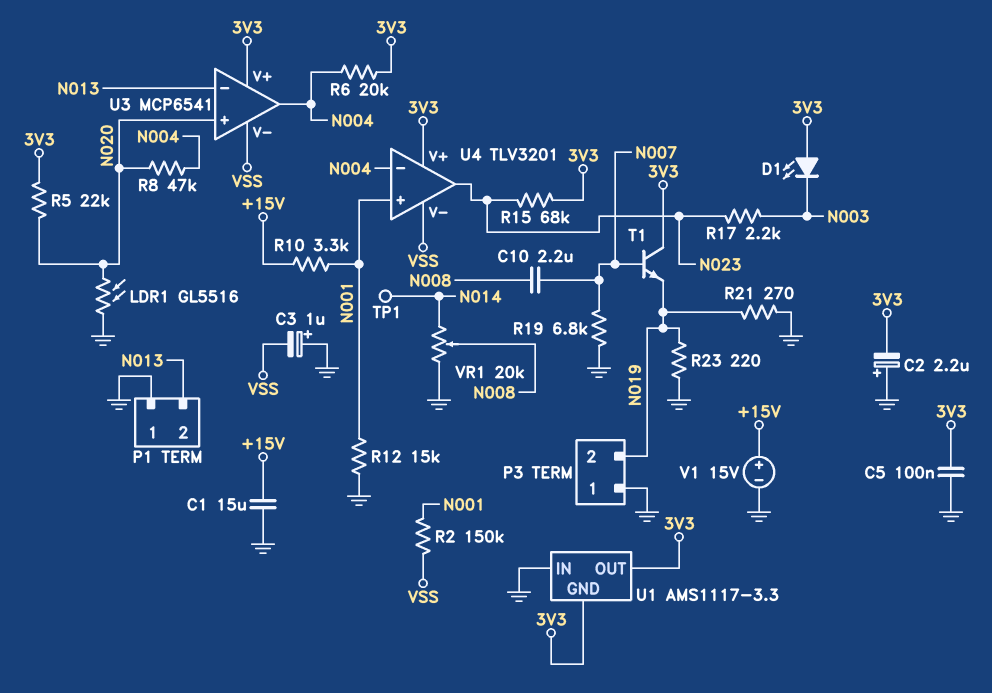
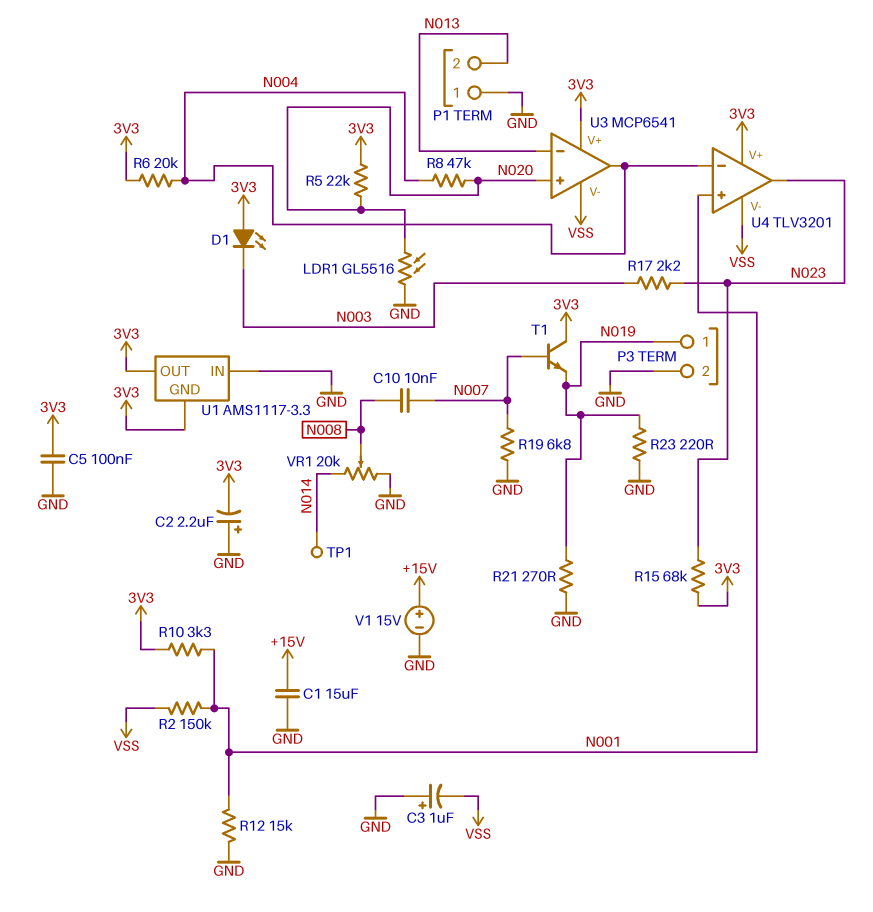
C10: 2.2uF (N007, N008) -> 10nF (N007, N008)
P3 pin 1: GND -> N019
P3 pin 2: N019 -> GND
R10: 3.3k (+15V, N001) -> 3.3k (3V3, N001)

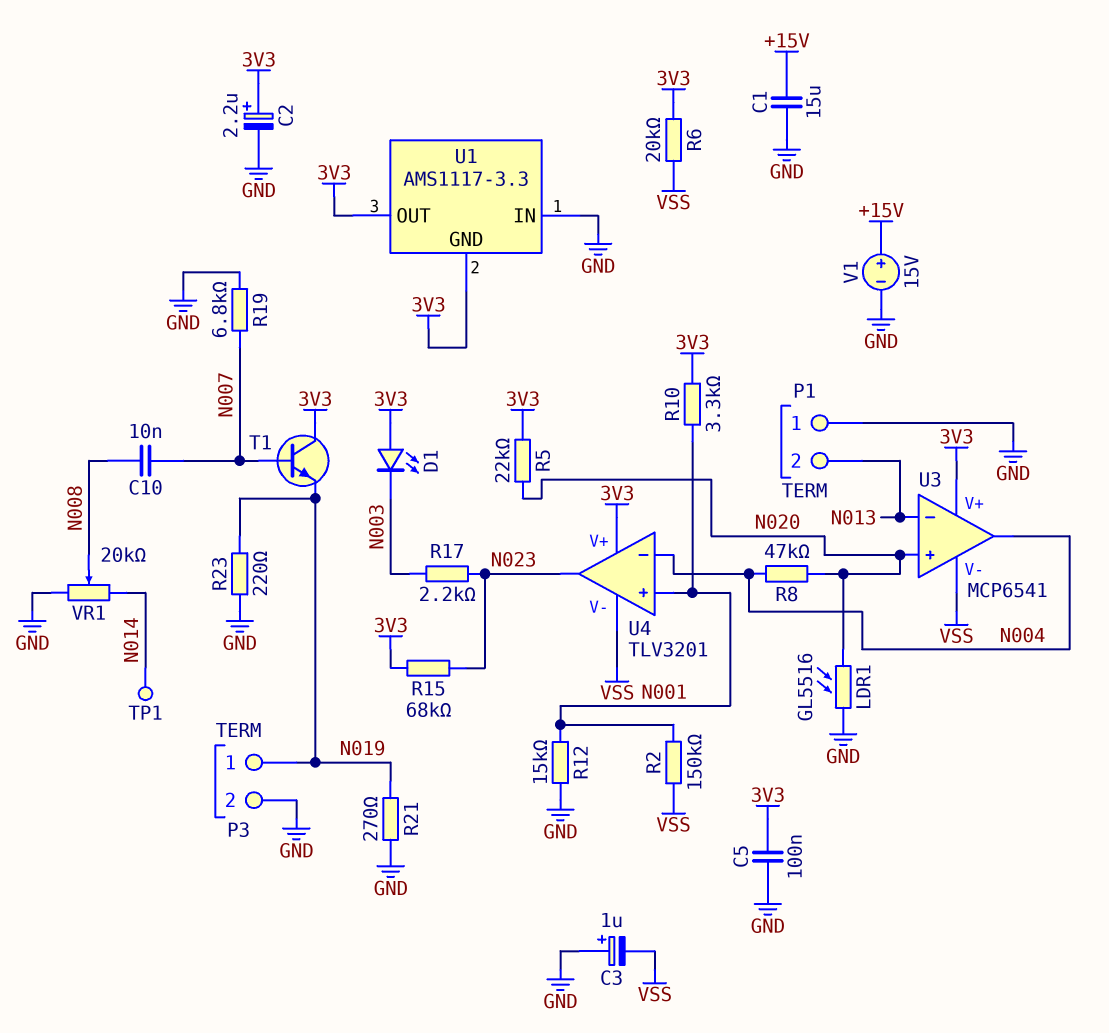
C2: 2.2uF (plus GND, minus 3V3) -> 2.2uF (plus 3V3, minus GND)
R6: 20k (3V3, N004) -> 20k (3V3, VSS)

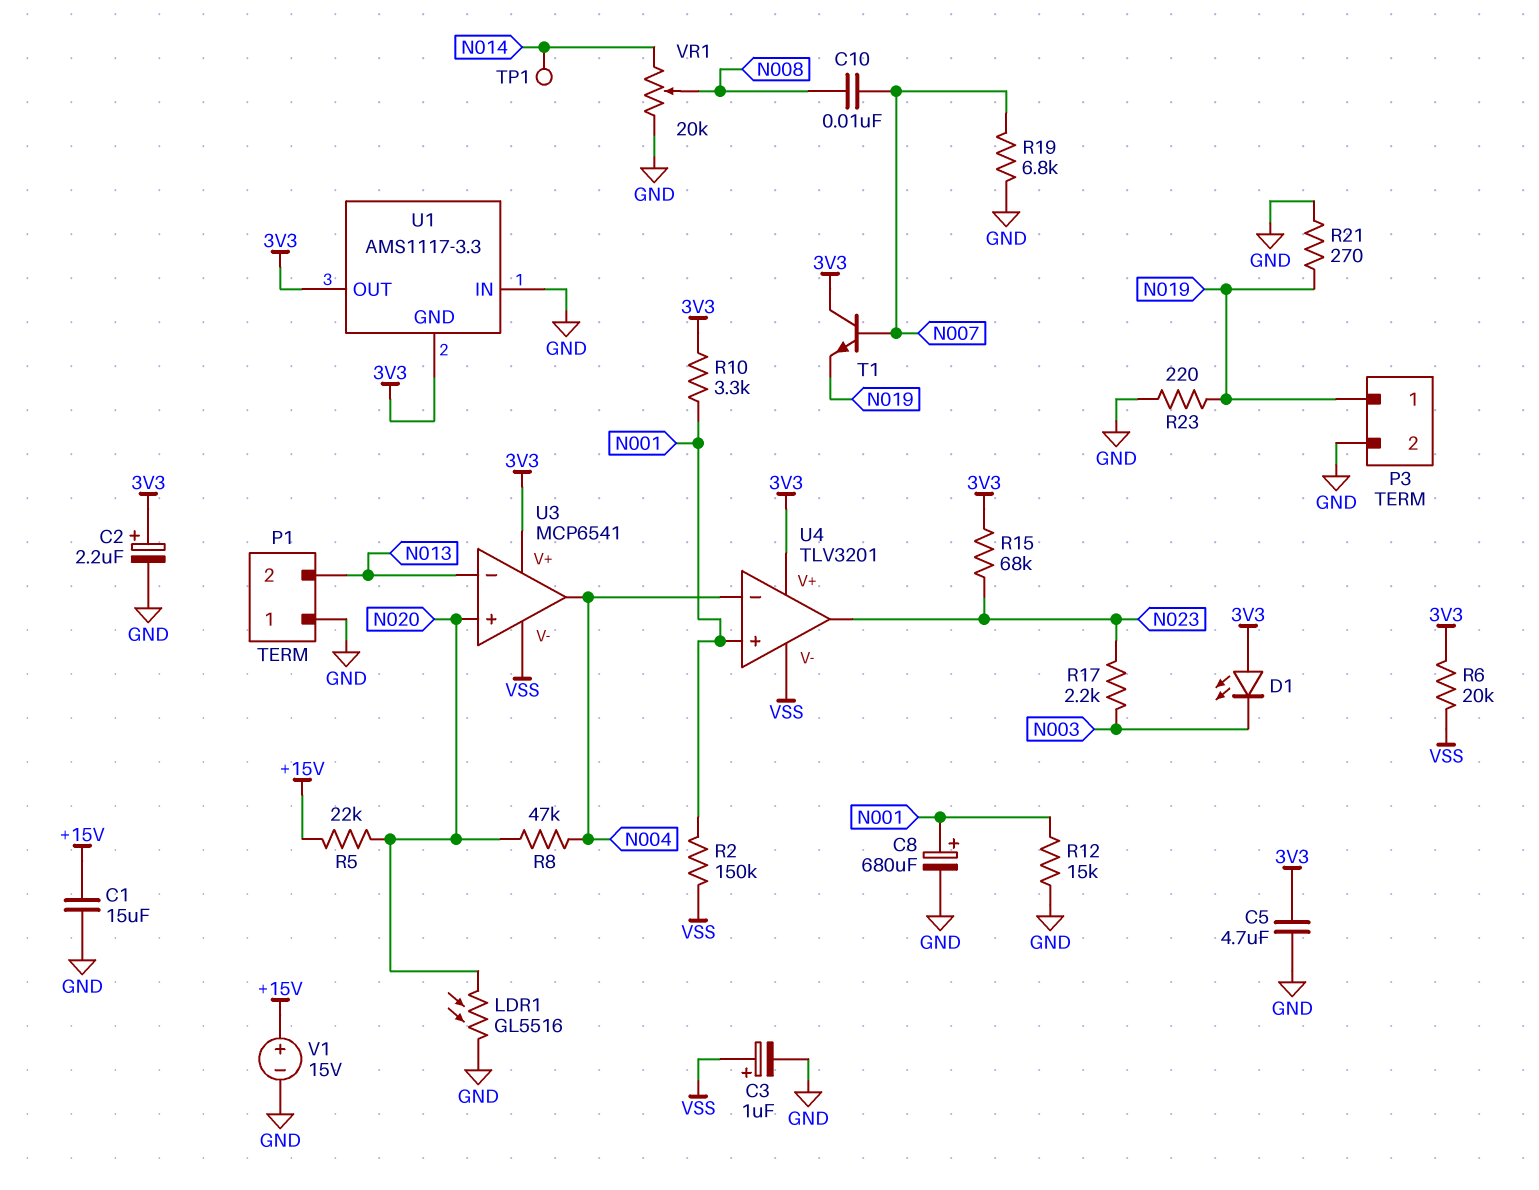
C3: 1uF (plus GND, minus VSS) -> 1uF (plus VSS, minus GND)
C5: 100nF (3V3, GND) -> 4.7uF (3V3, GND)
C8: none -> 680uF (plus N001, minus GND)
R5: 22k (3V3, N020) -> 22k (+15V, N020)

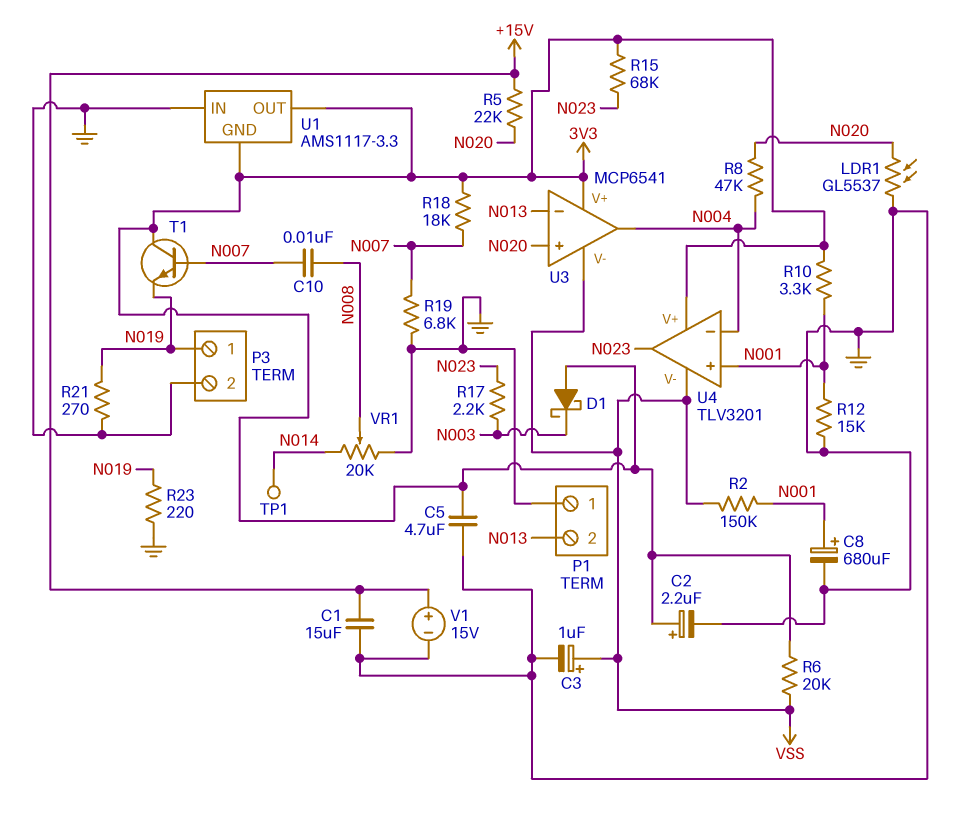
D1: LED (A 3V3, K N003) -> schottky (A 3V3, K N003)
LDR1: GL5516 (GND, N020) -> GL5537 (GND, N020)
R18: none -> 18k (3V3, N007)

